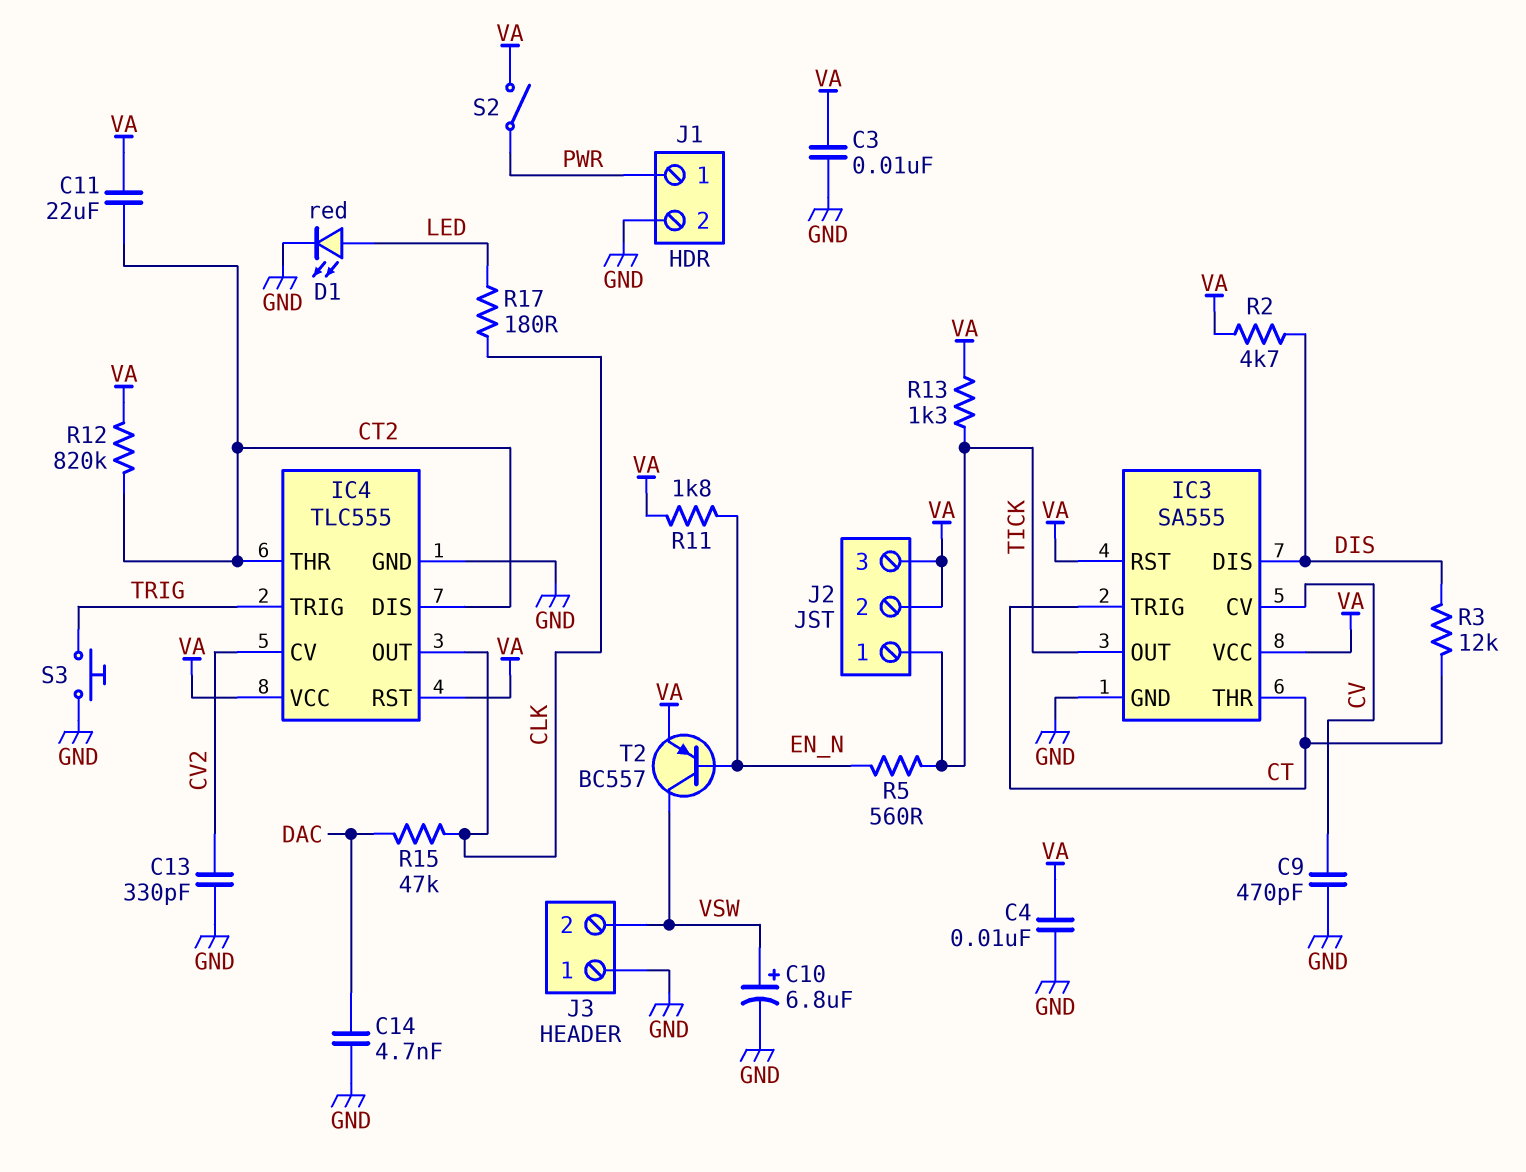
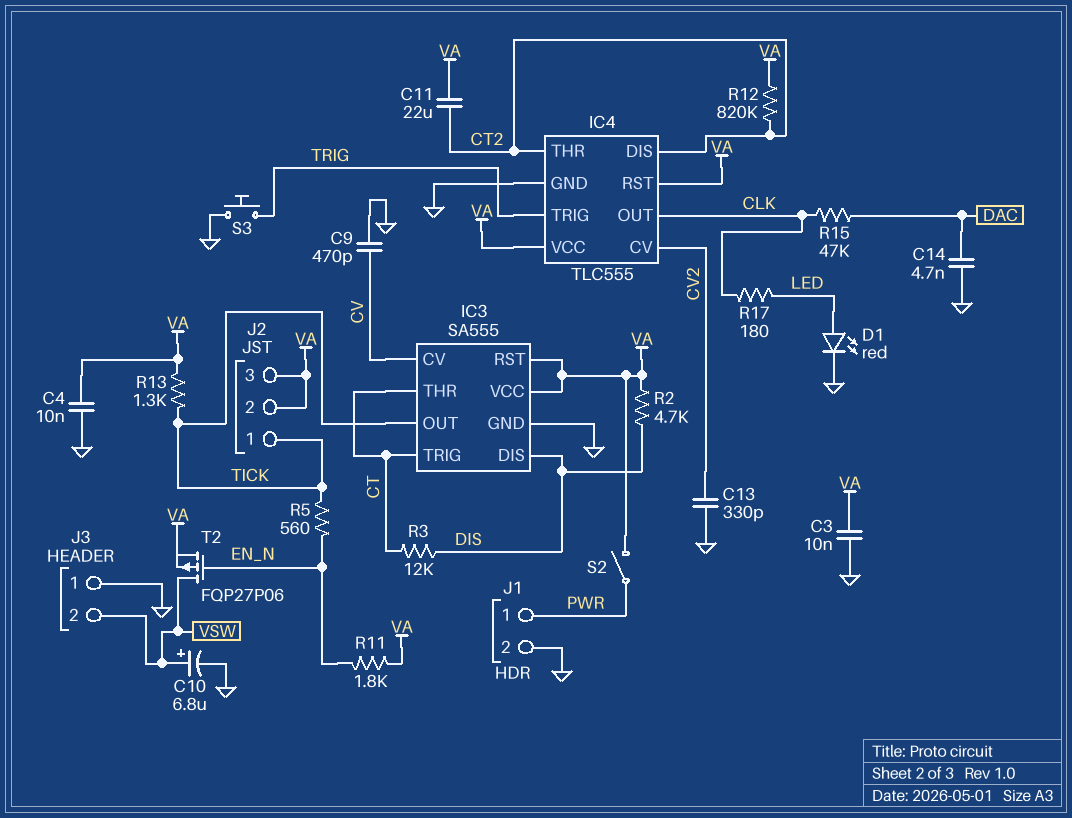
T2: PNP BC557 (B EN_N, C VSW, E VA) -> PMOS FQP27P06 (G EN_N, D VSW, S VA)

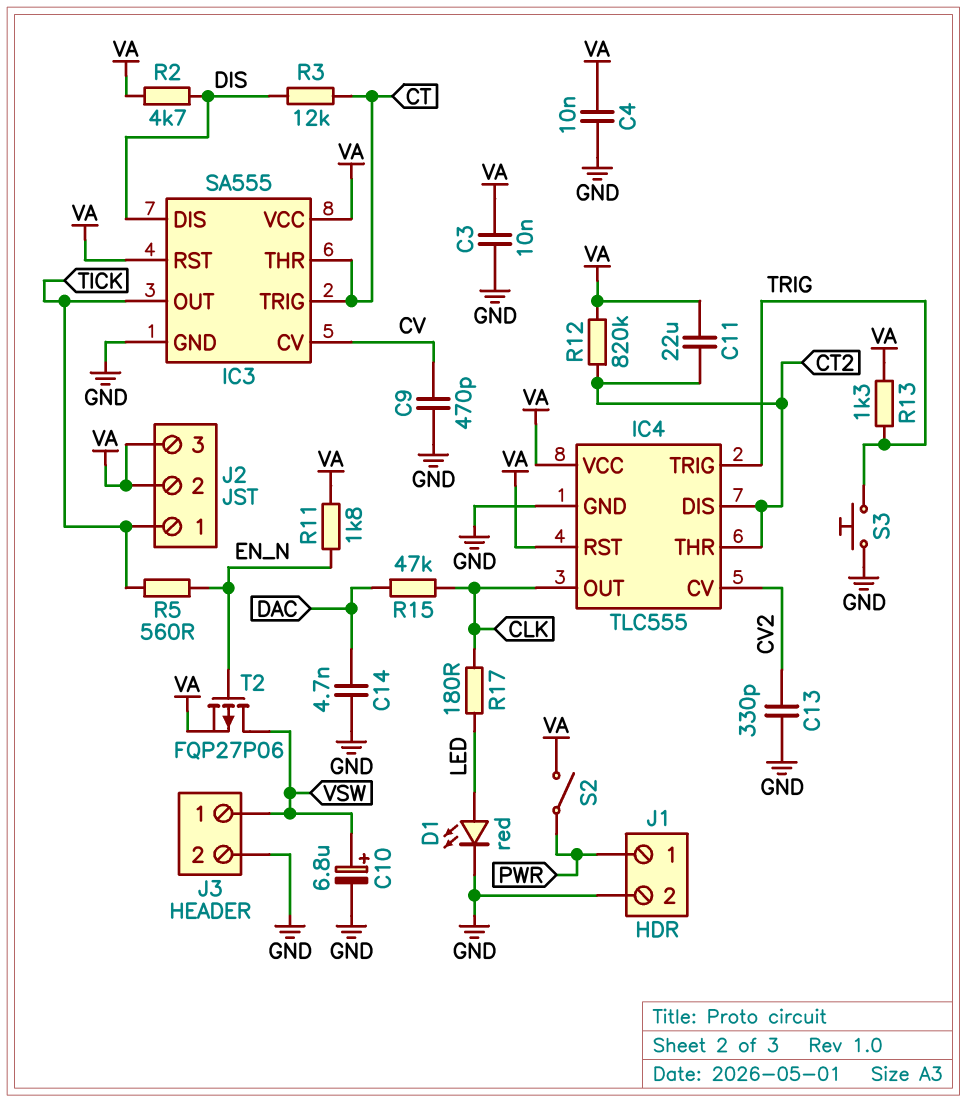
J3 pin 1: GND -> VSW
J3 pin 2: VSW -> GND
R13: 1.3k (TICK, VA) -> 1.3k (TRIG, VA)

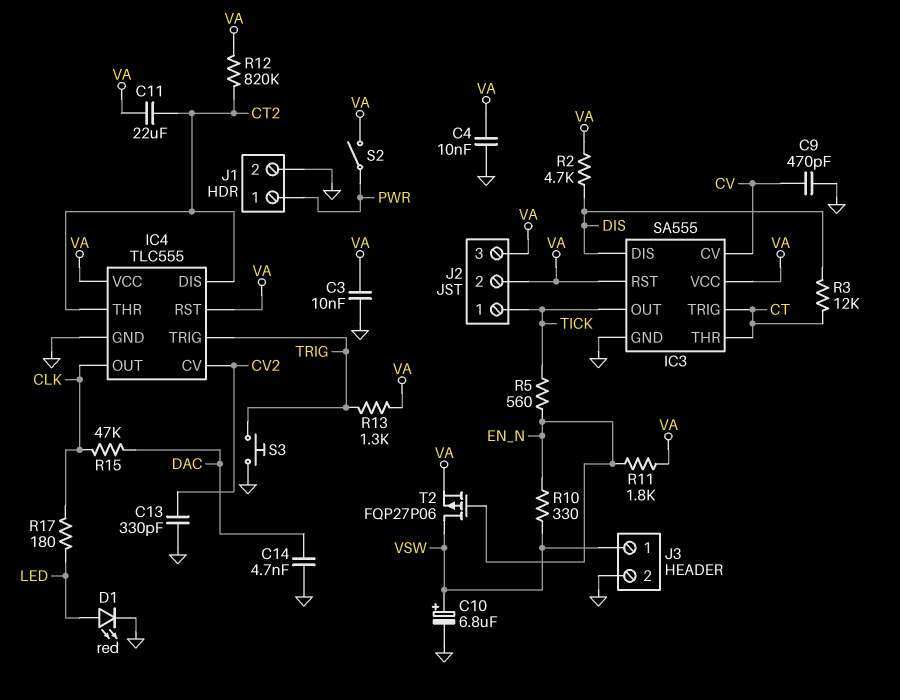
R10: none -> 330 (EN_N, VSW)

